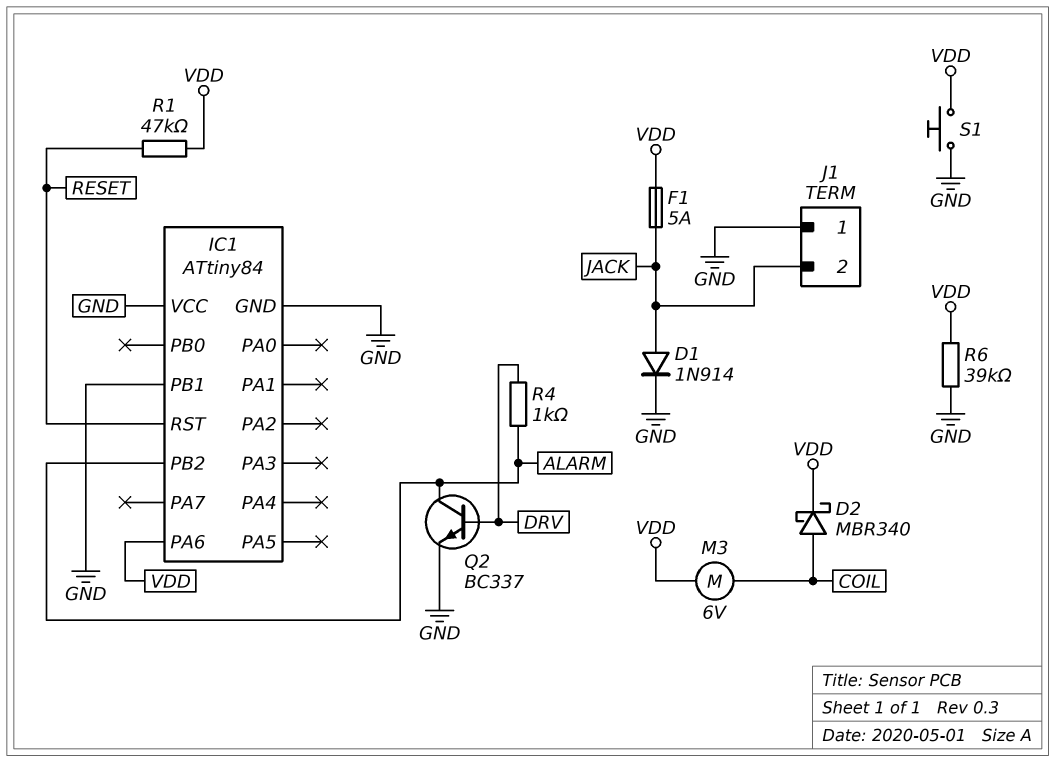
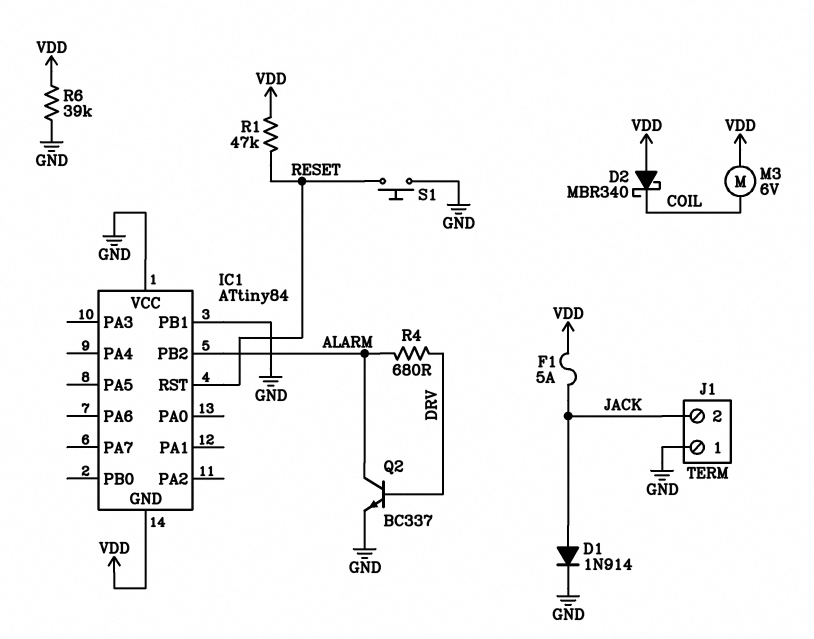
D2: schottky MBR340 (A COIL, K VDD) -> schottky MBR340 (A VDD, K COIL)
IC1 pin GND: GND -> VDD
IC1 pin PA6: VDD -> none
R4: 1k (ALARM, DRV) -> 680 (ALARM, DRV)
S1: button (GND, VDD) -> button (GND, RESET)

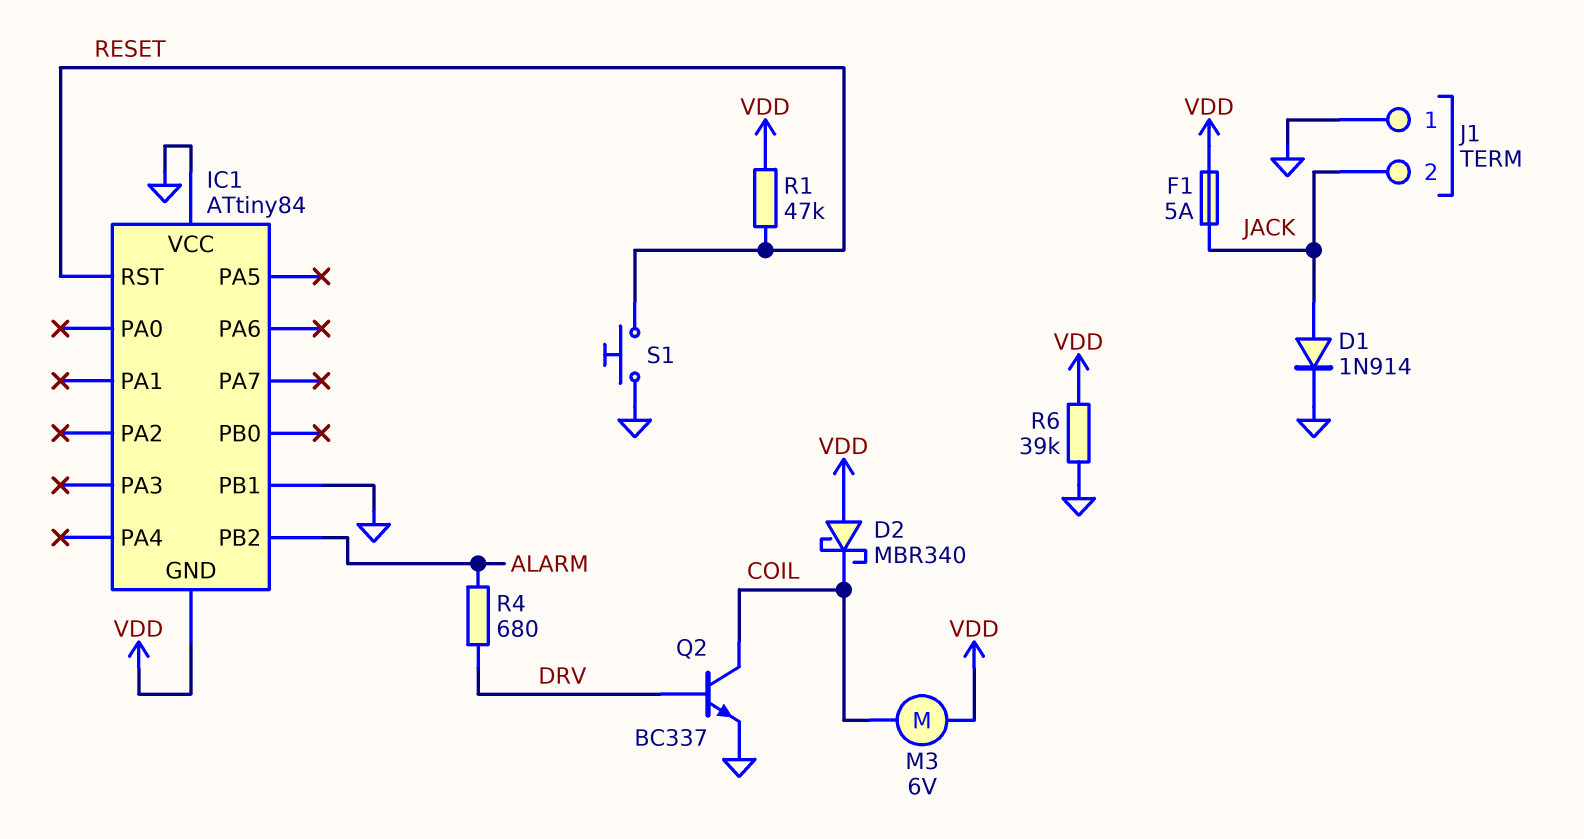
Q2: NPN BC337 (B DRV, C ALARM, E GND) -> NPN BC337 (B DRV, C COIL, E GND)

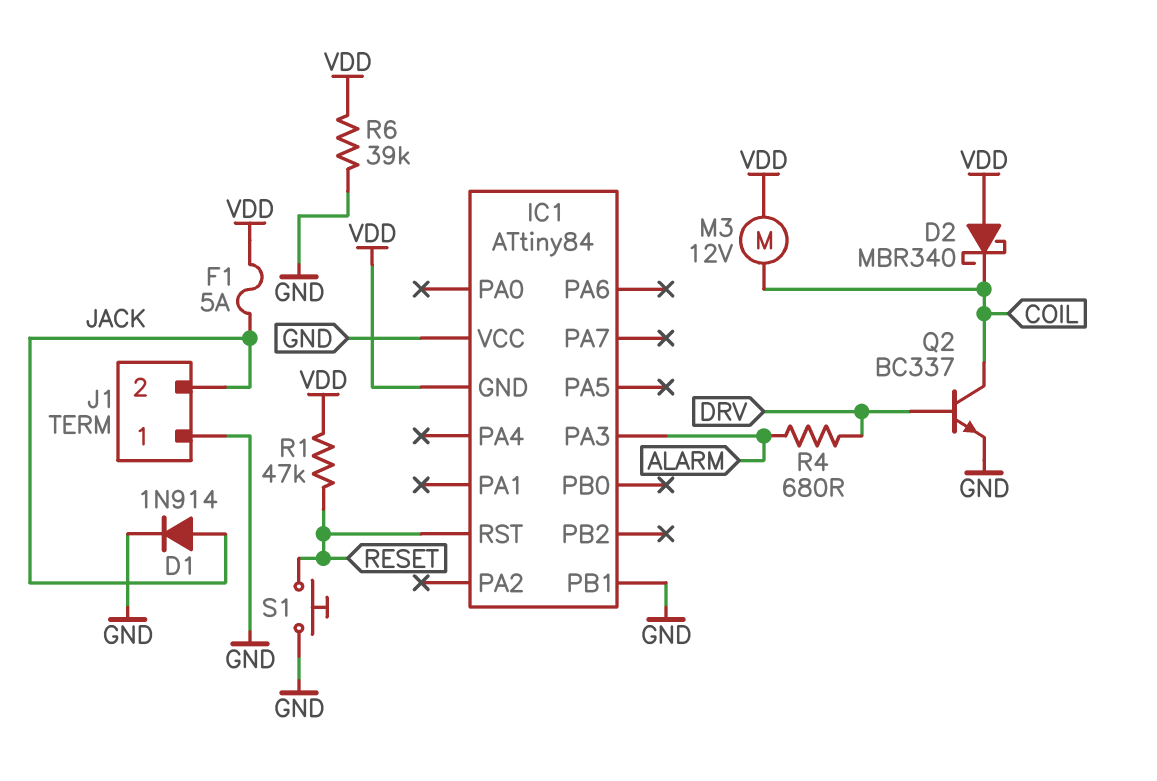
IC1 pin PA3: none -> ALARM
IC1 pin PB2: ALARM -> none
M3: motor 6V (COIL, VDD) -> motor 12V (COIL, VDD)

